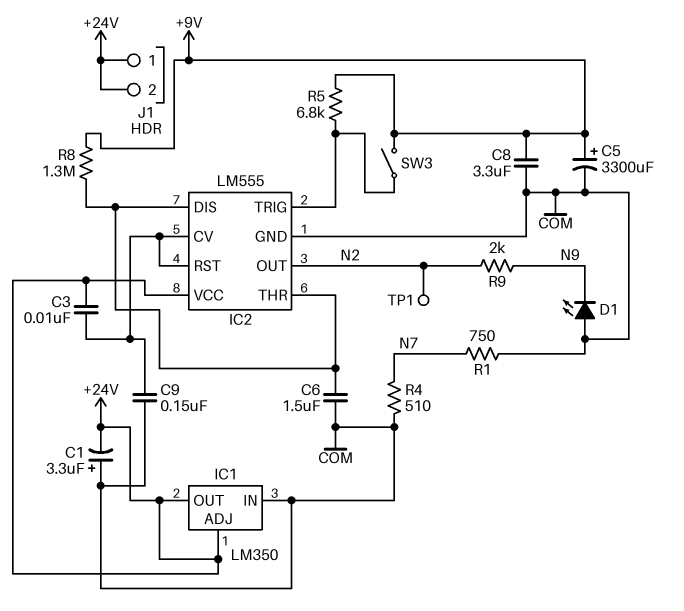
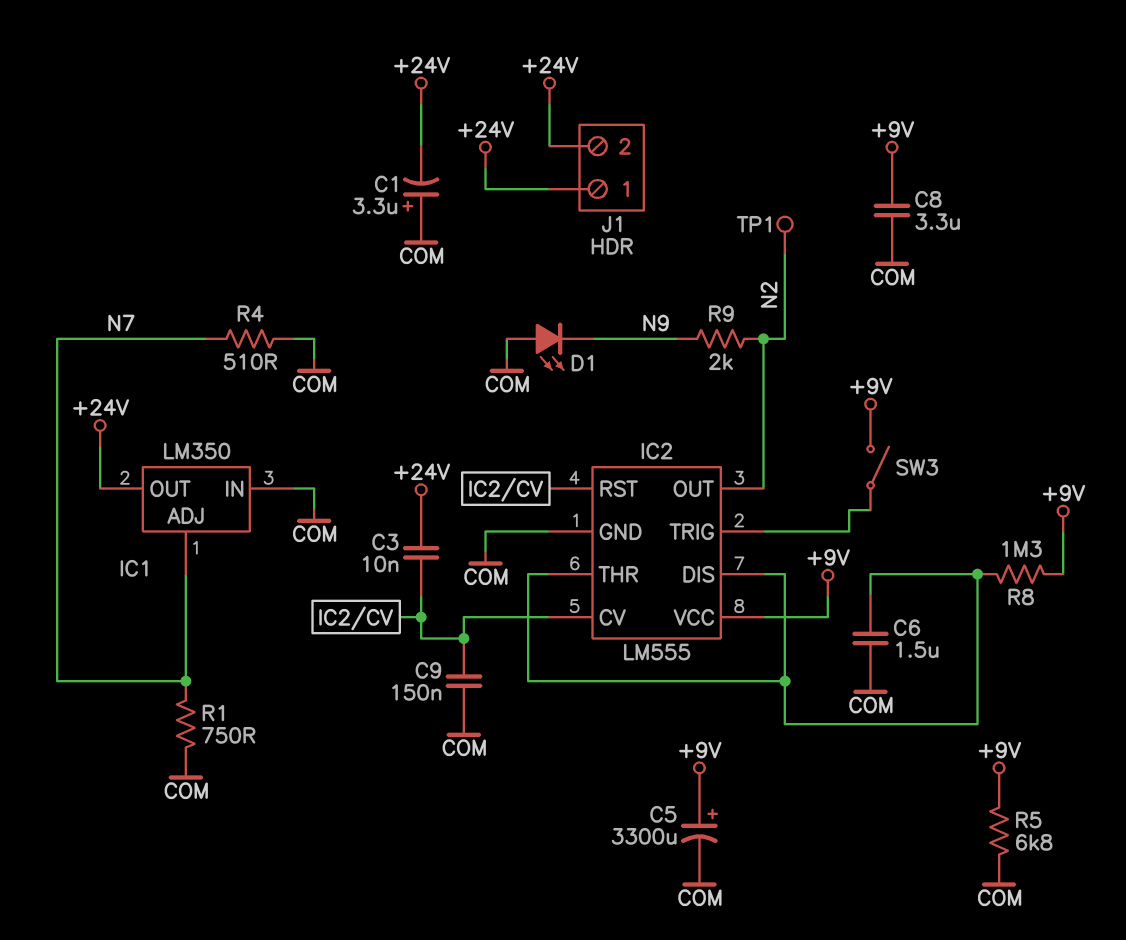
IC1 pin ADJ: +24V -> N7
IC2 pin VCC: +24V -> +9V
R5: 6.8k (+9V, IC2/TRIG) -> 6.8k (+9V, COM)

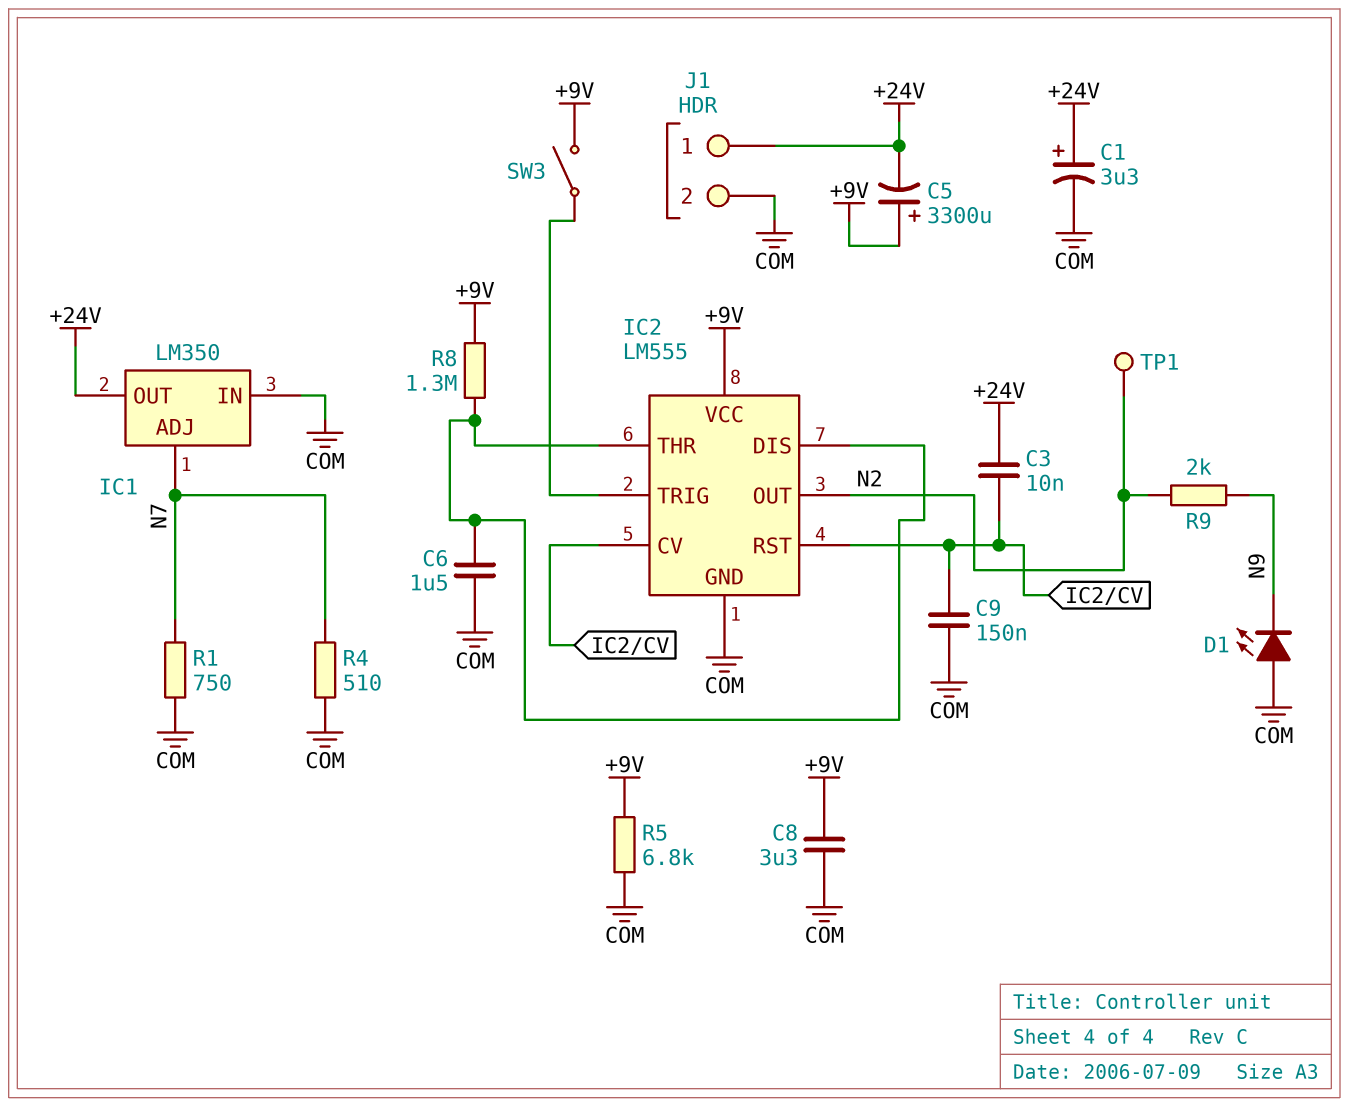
C1: 3.3uF (plus COM, minus +24V) -> 3.3uF (plus +24V, minus COM)
C5: 3300uF (plus +9V, minus COM) -> 3300uF (plus +9V, minus +24V)
J1 pin 2: +24V -> COM

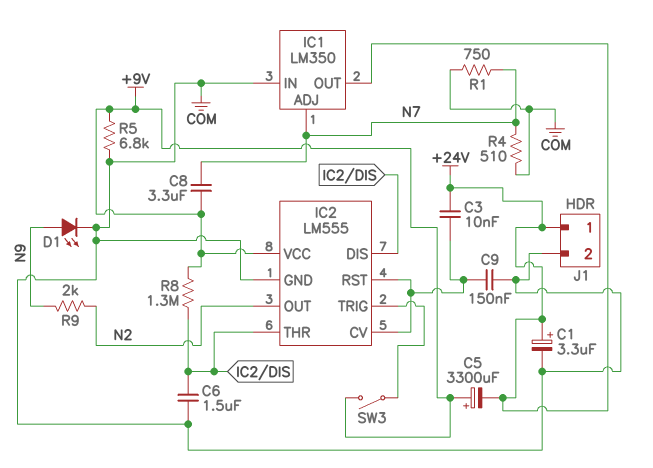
C8: 3.3uF (+9V, COM) -> 3.3uF (+9V, N7)
D1: LED (A COM, K N9) -> LED (A N9, K COM)
TP1: test point (N2) -> none

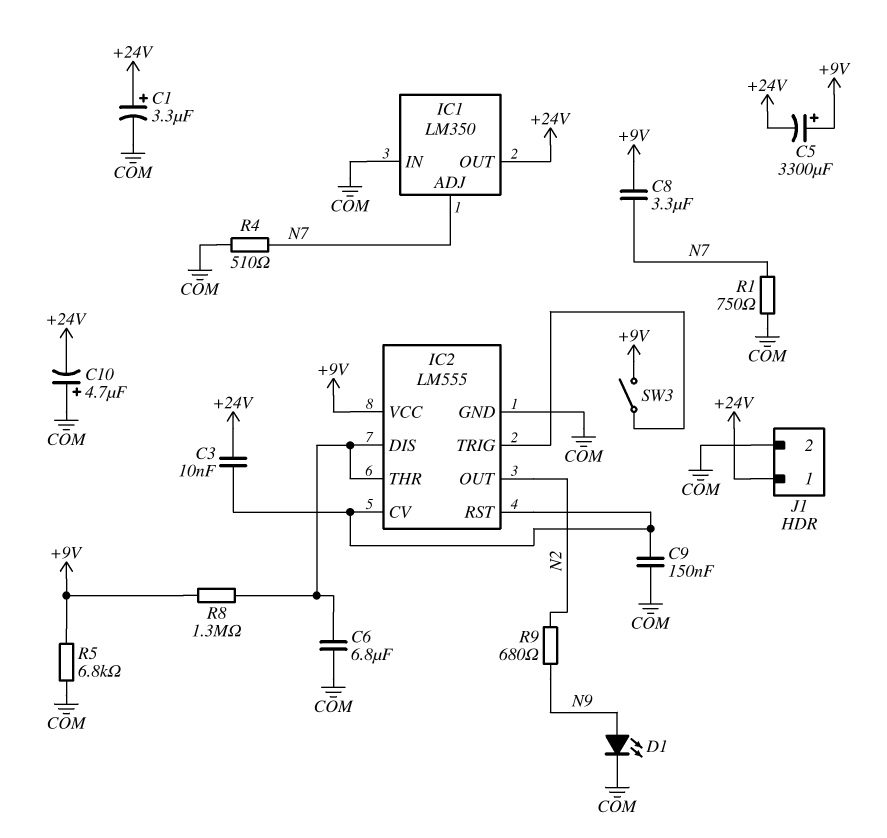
C6: 1.5uF (COM, IC2/DIS) -> 6.8uF (COM, IC2/DIS)
C10: none -> 4.7uF (plus COM, minus +24V)
R9: 2k (N2, N9) -> 680 (N2, N9)

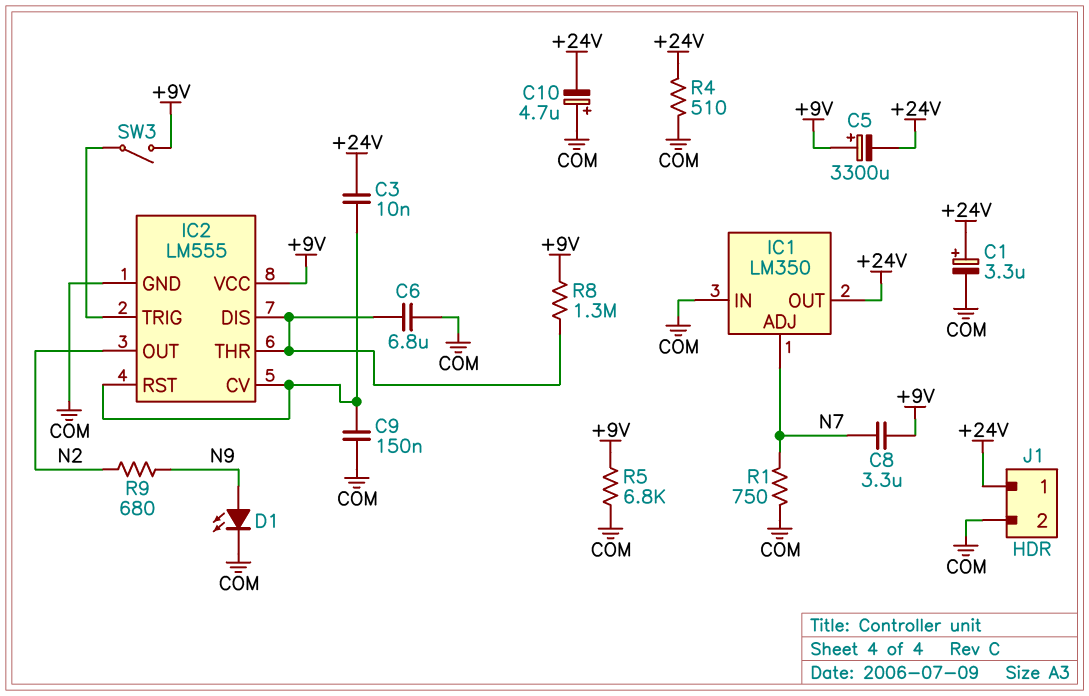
R4: 510 (COM, N7) -> 510 (+24V, COM)

